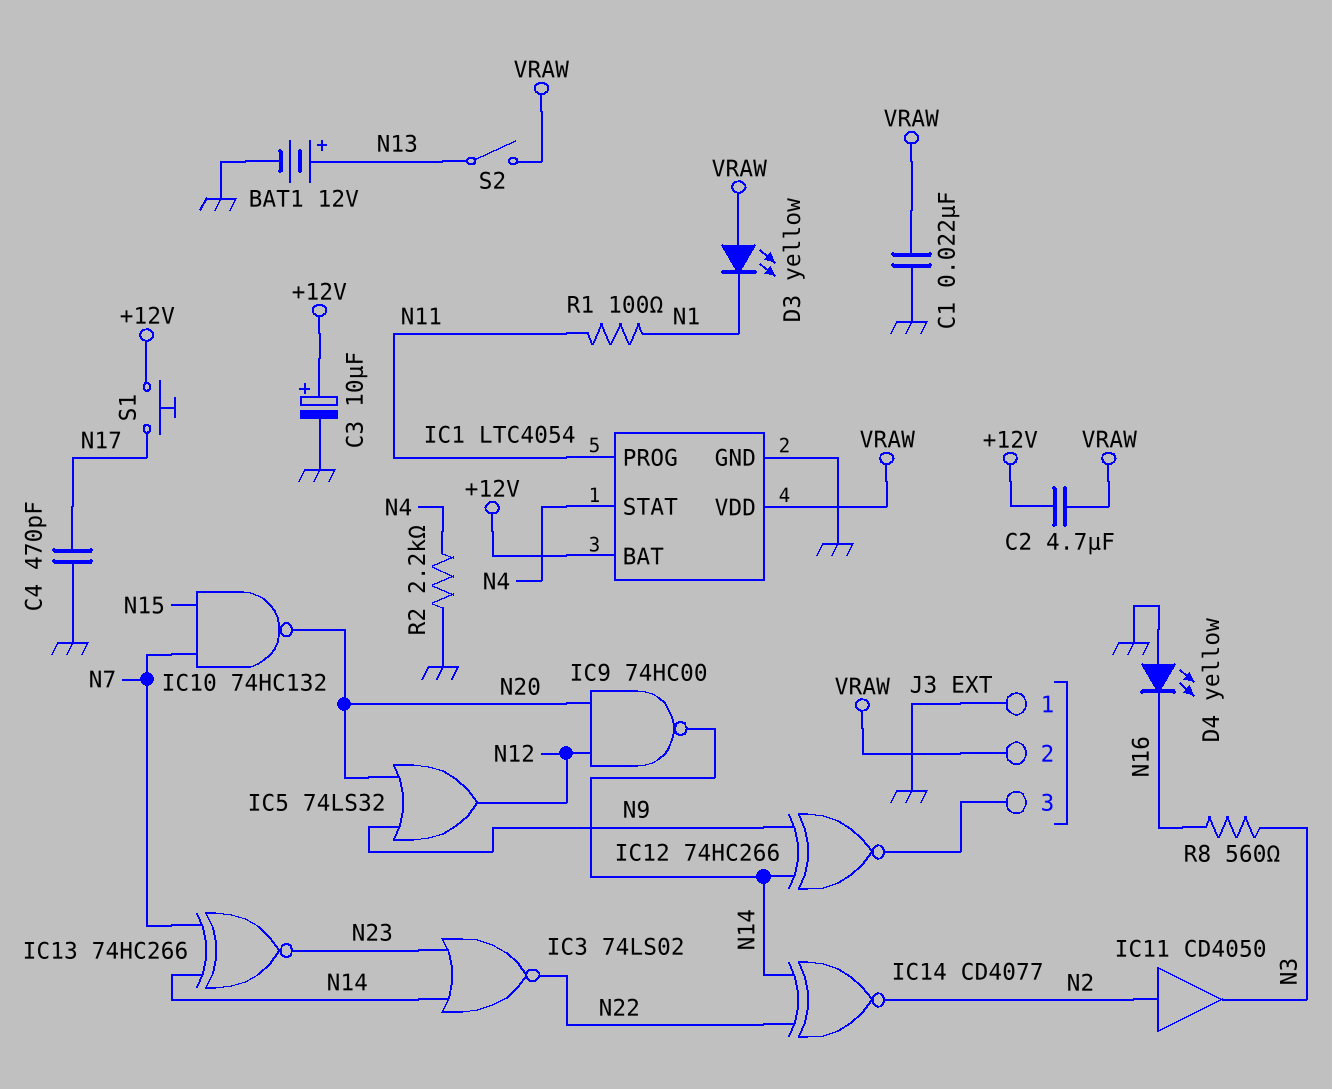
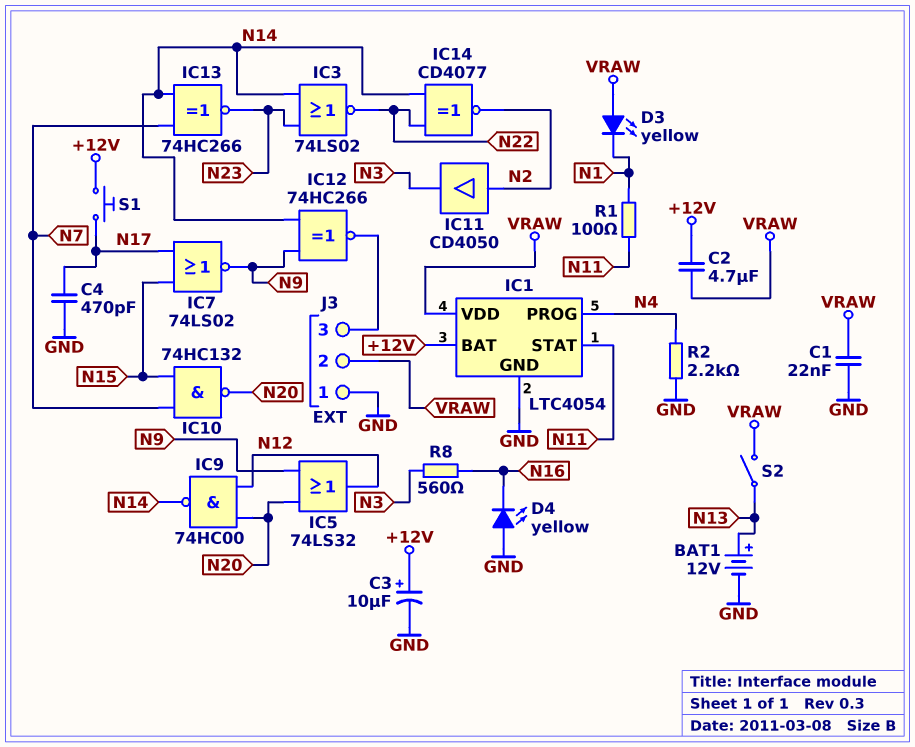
IC1 pin PROG: N11 -> N4
IC1 pin STAT: N4 -> N11
IC7: none -> NOR 74LS02 (in N15, in N17, out N9)

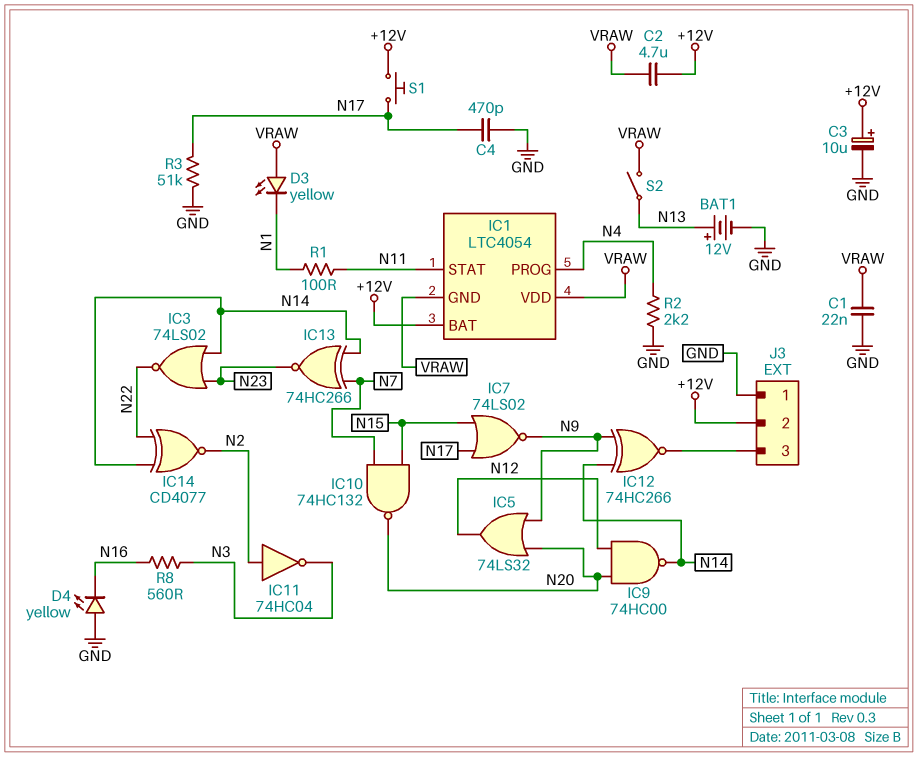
IC1 pin GND: GND -> VRAW
IC11: buffer CD4050 (in N2, out N3) -> NOT 74HC04 (in N2, out N3)
J3 pin 2: VRAW -> +12V
R3: none -> 51k (GND, N17)

